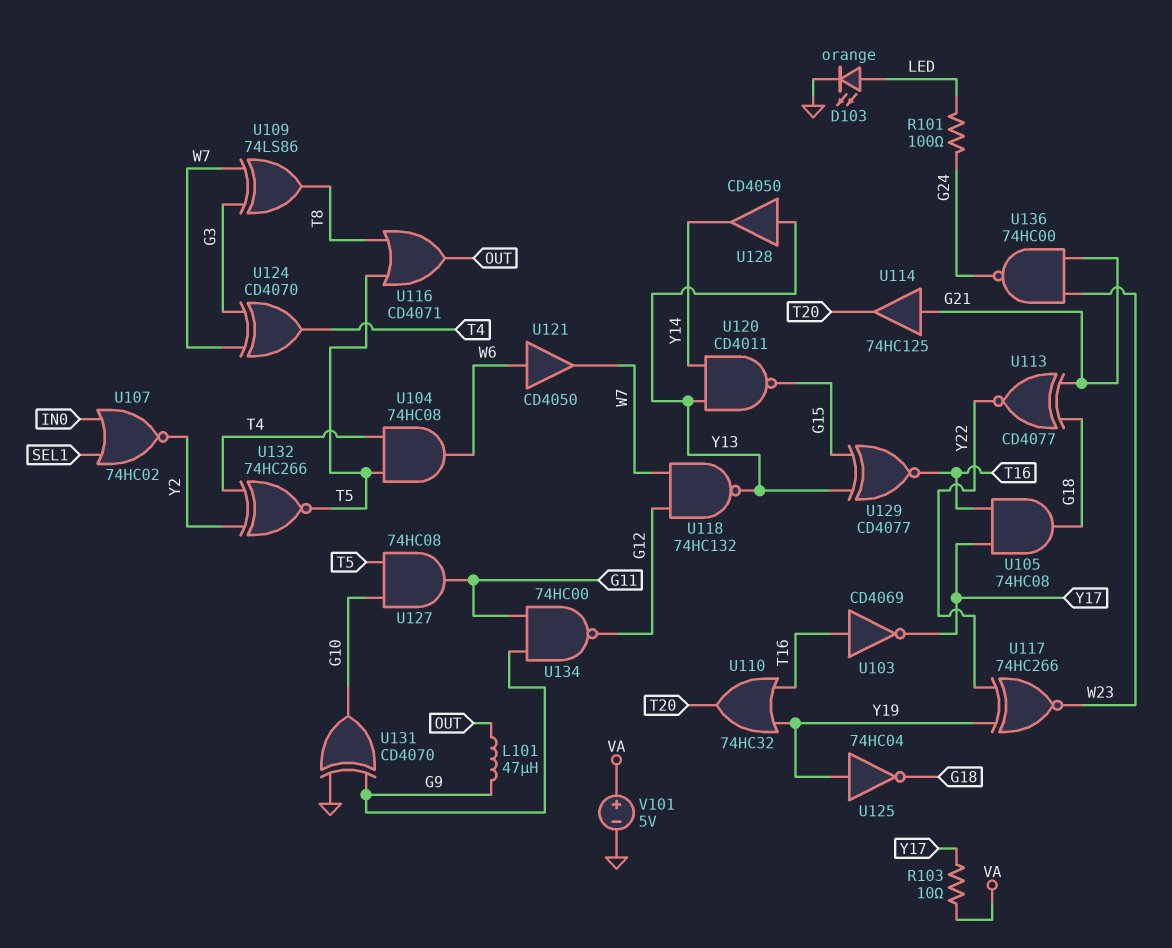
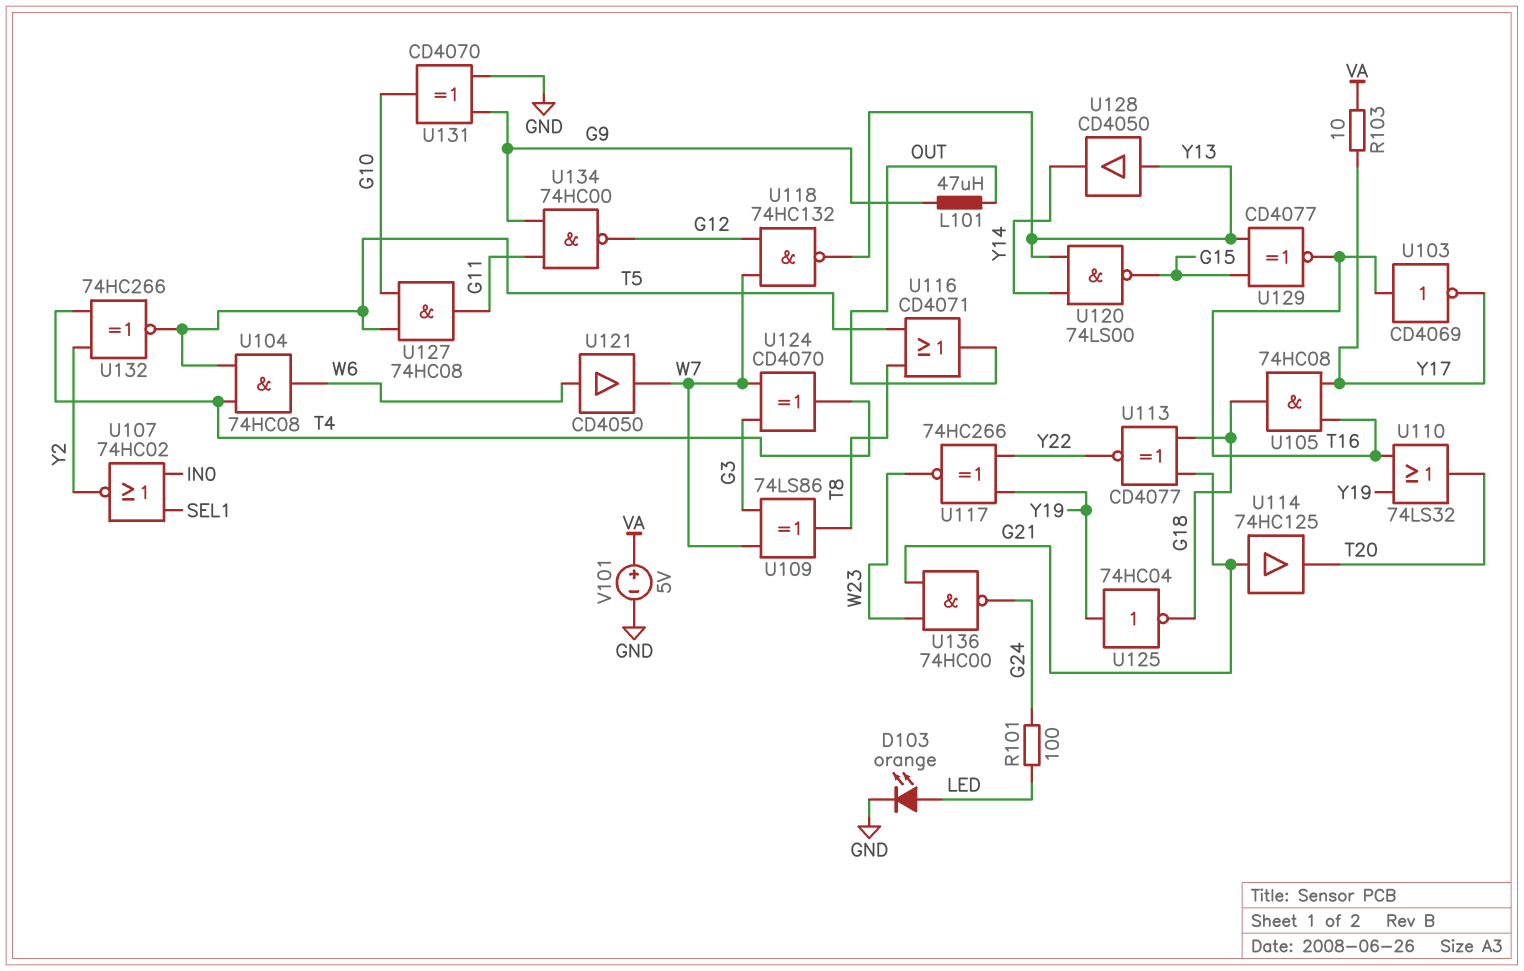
U110: OR 74HC32 (in T16, in Y19, out T20) -> OR 74LS32 (in T16, in Y19, out T20)
U120: NAND CD4011 (in Y13, in Y14, out G15) -> NAND 74LS00 (in Y13, in Y14, out G15)

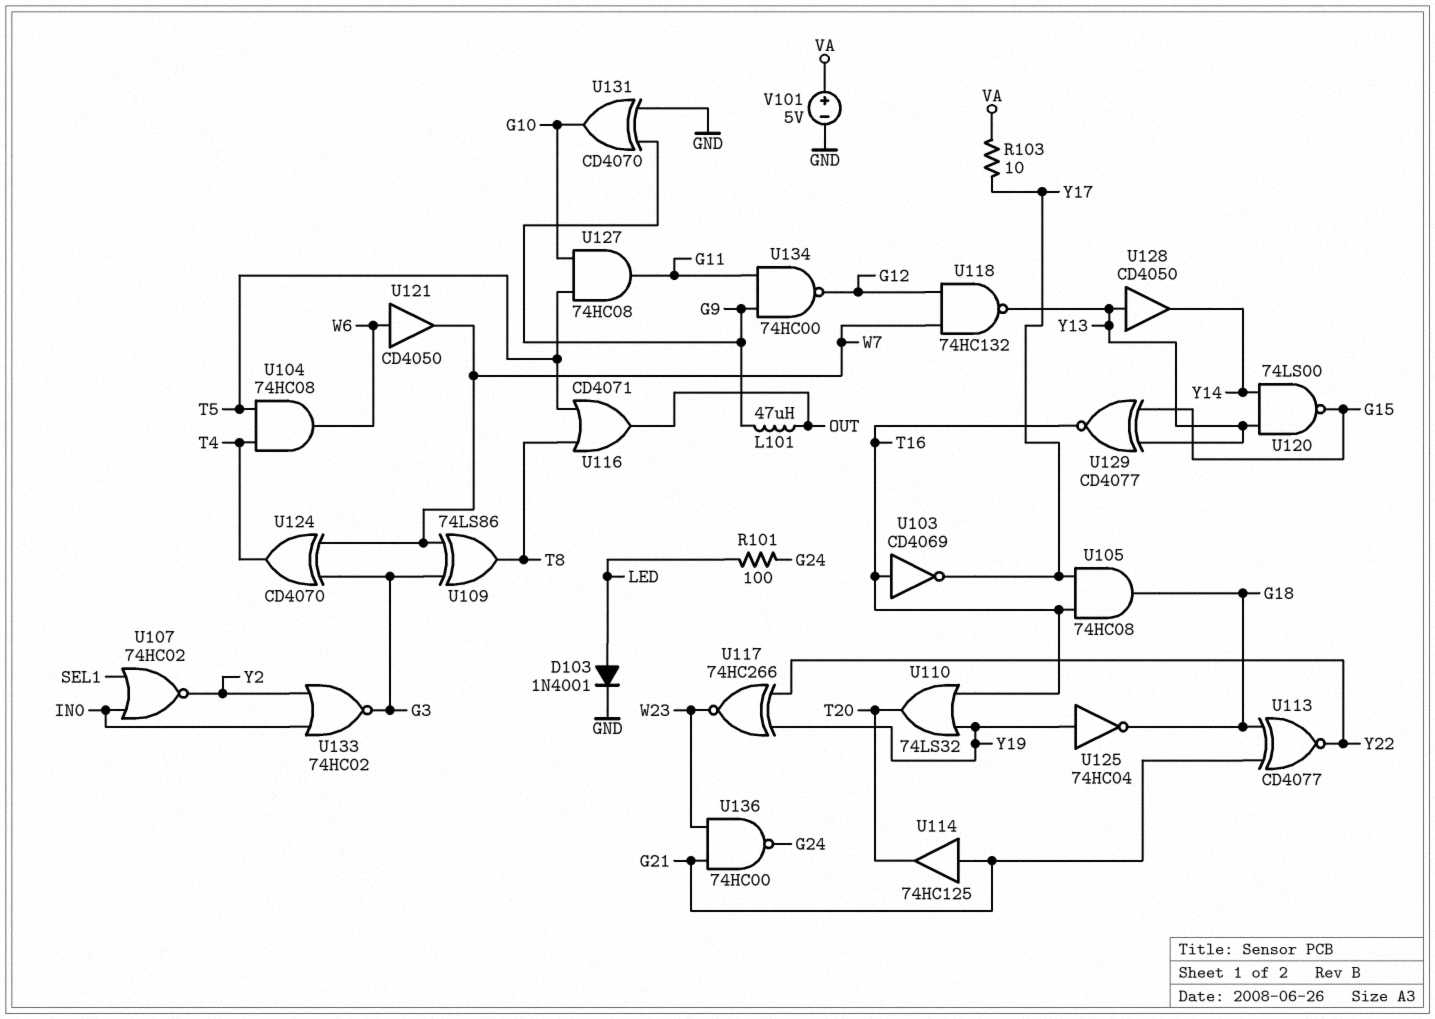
D103: LED orange (A LED, K GND) -> diode 1N4001 (A LED, K GND)
U132: XNOR 74HC266 (in T4, in Y2, out T5) -> none
U133: none -> NOR 74HC02 (in IN0, in Y2, out G3)

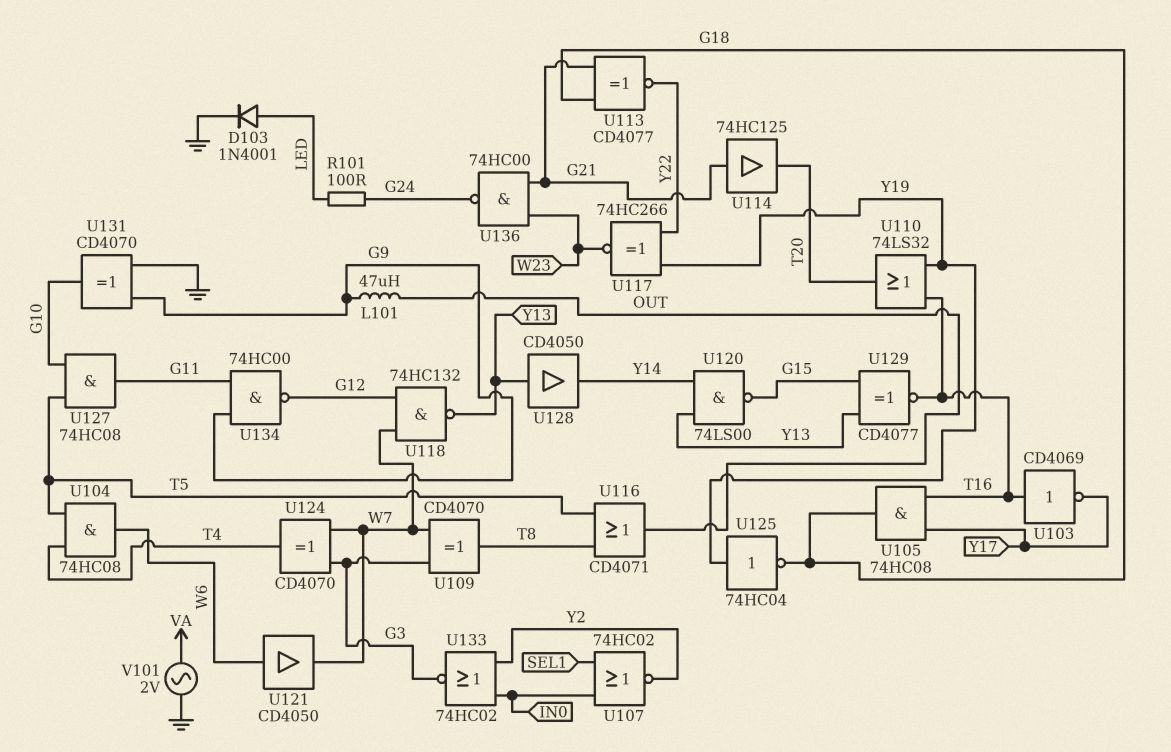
R103: 10 (VA, Y17) -> none
U109: XOR 74LS86 (in G3, in W7, out T8) -> XOR CD4070 (in G3, in W7, out T8)
V101: 5V (plus VA, minus GND) -> AC 2V (GND, VA)

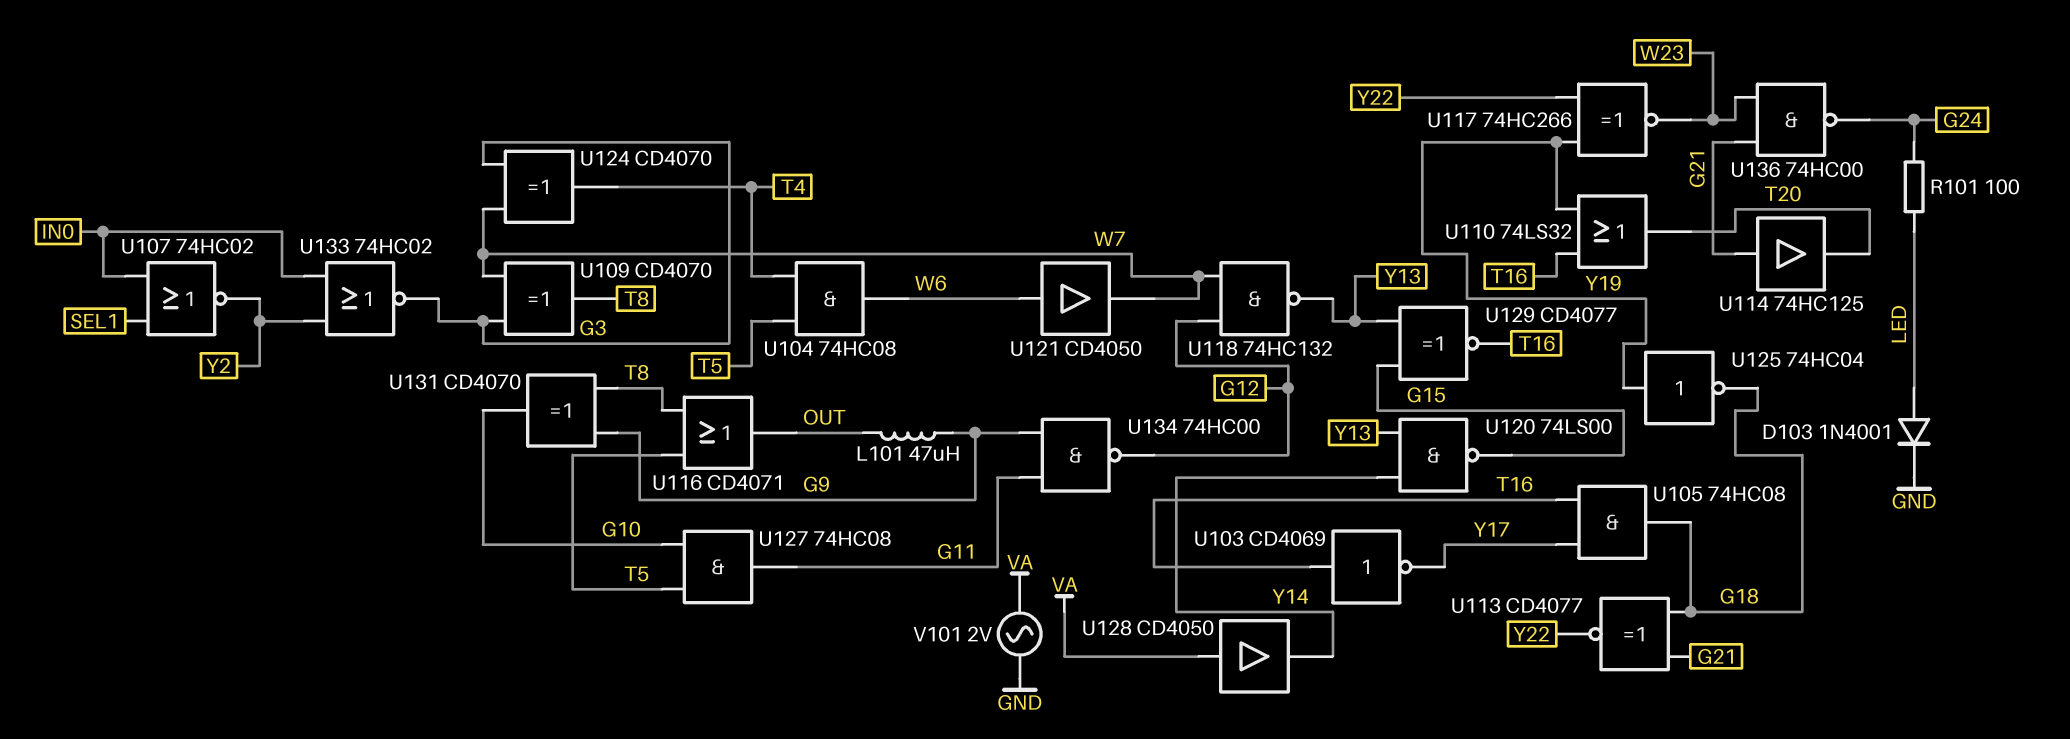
U128: buffer CD4050 (in Y13, out Y14) -> buffer CD4050 (in VA, out Y14)
U131: XOR CD4070 (in G9, in GND, out G10) -> XOR CD4070 (in G9, in T8, out G10)

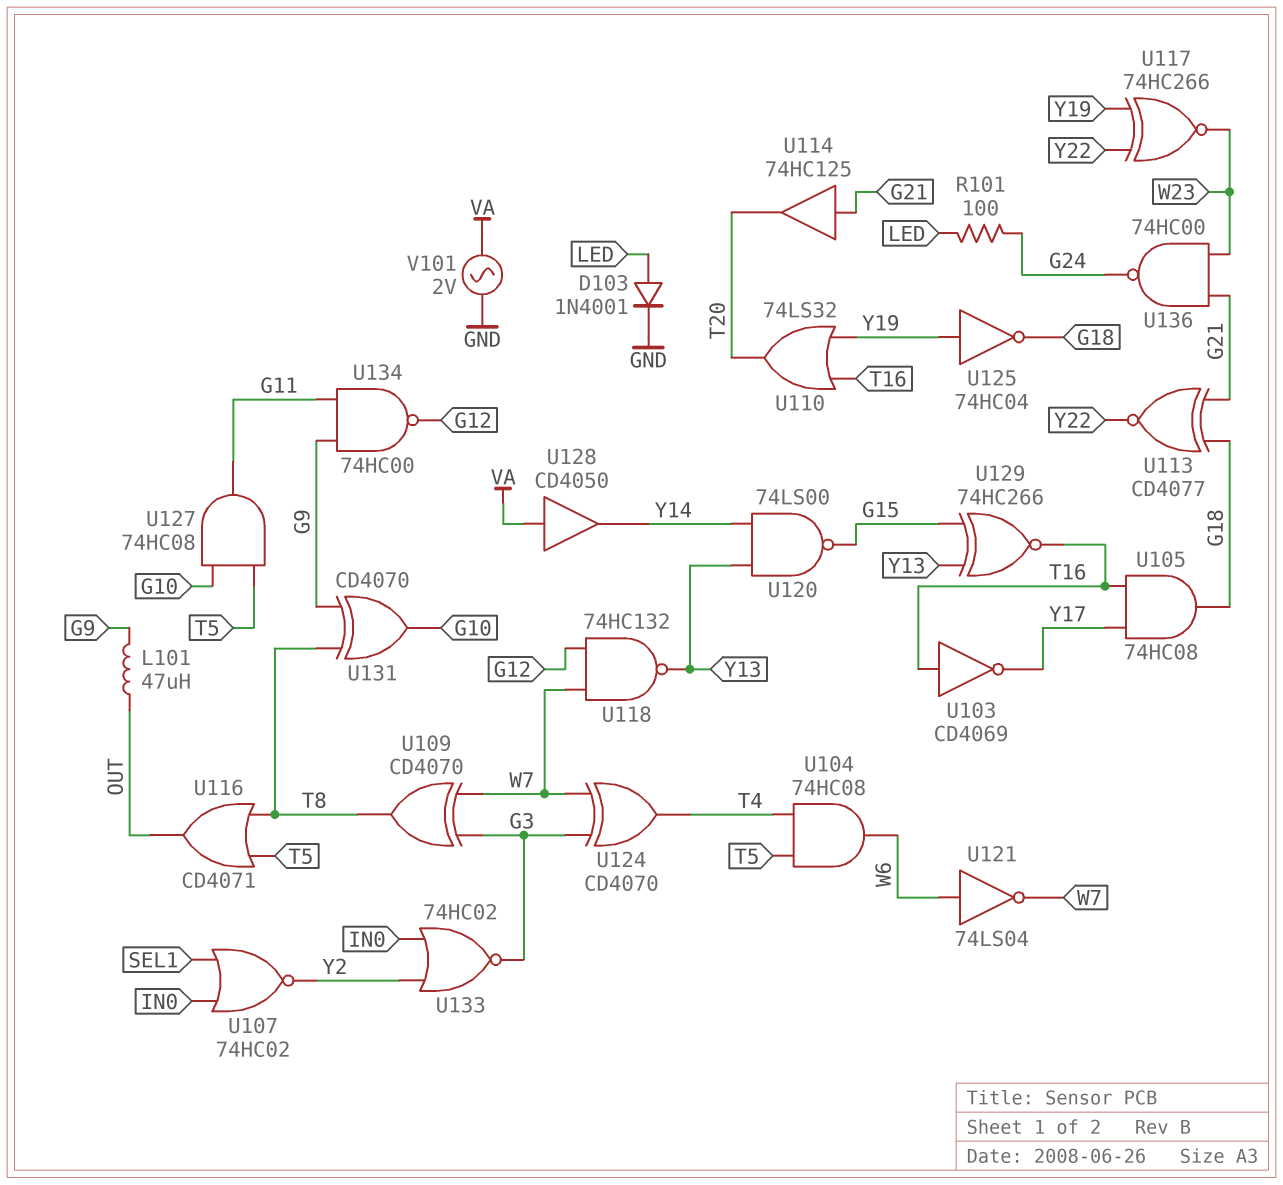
U121: buffer CD4050 (in W6, out W7) -> NOT 74LS04 (in W6, out W7)
U129: XNOR CD4077 (in G15, in Y13, out T16) -> XNOR 74HC266 (in G15, in Y13, out T16)

